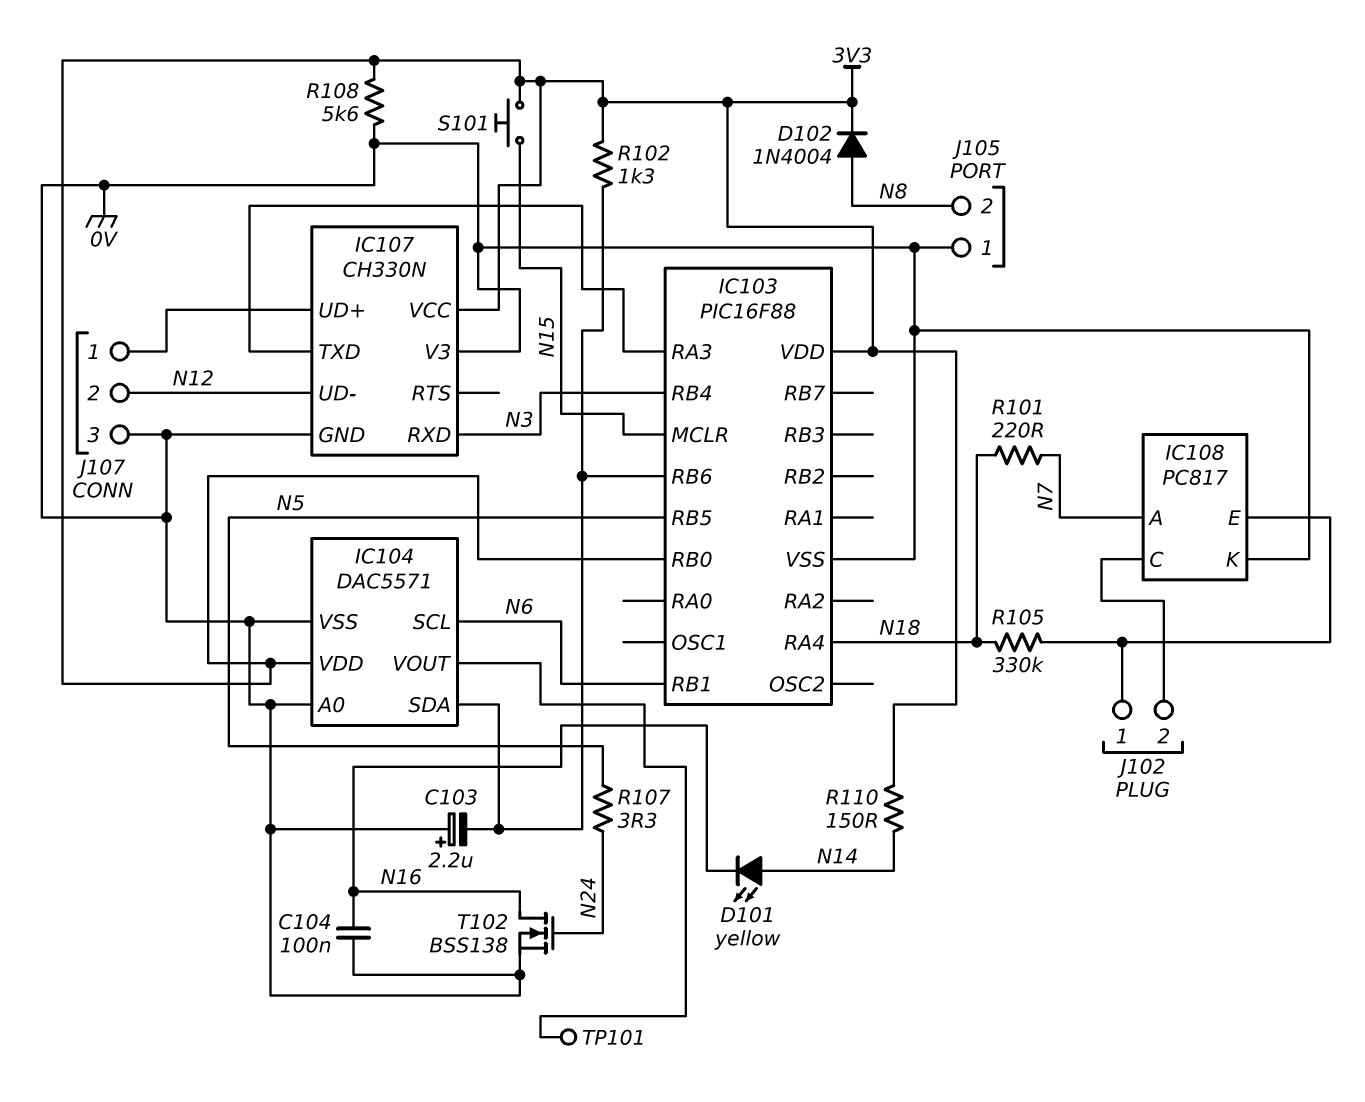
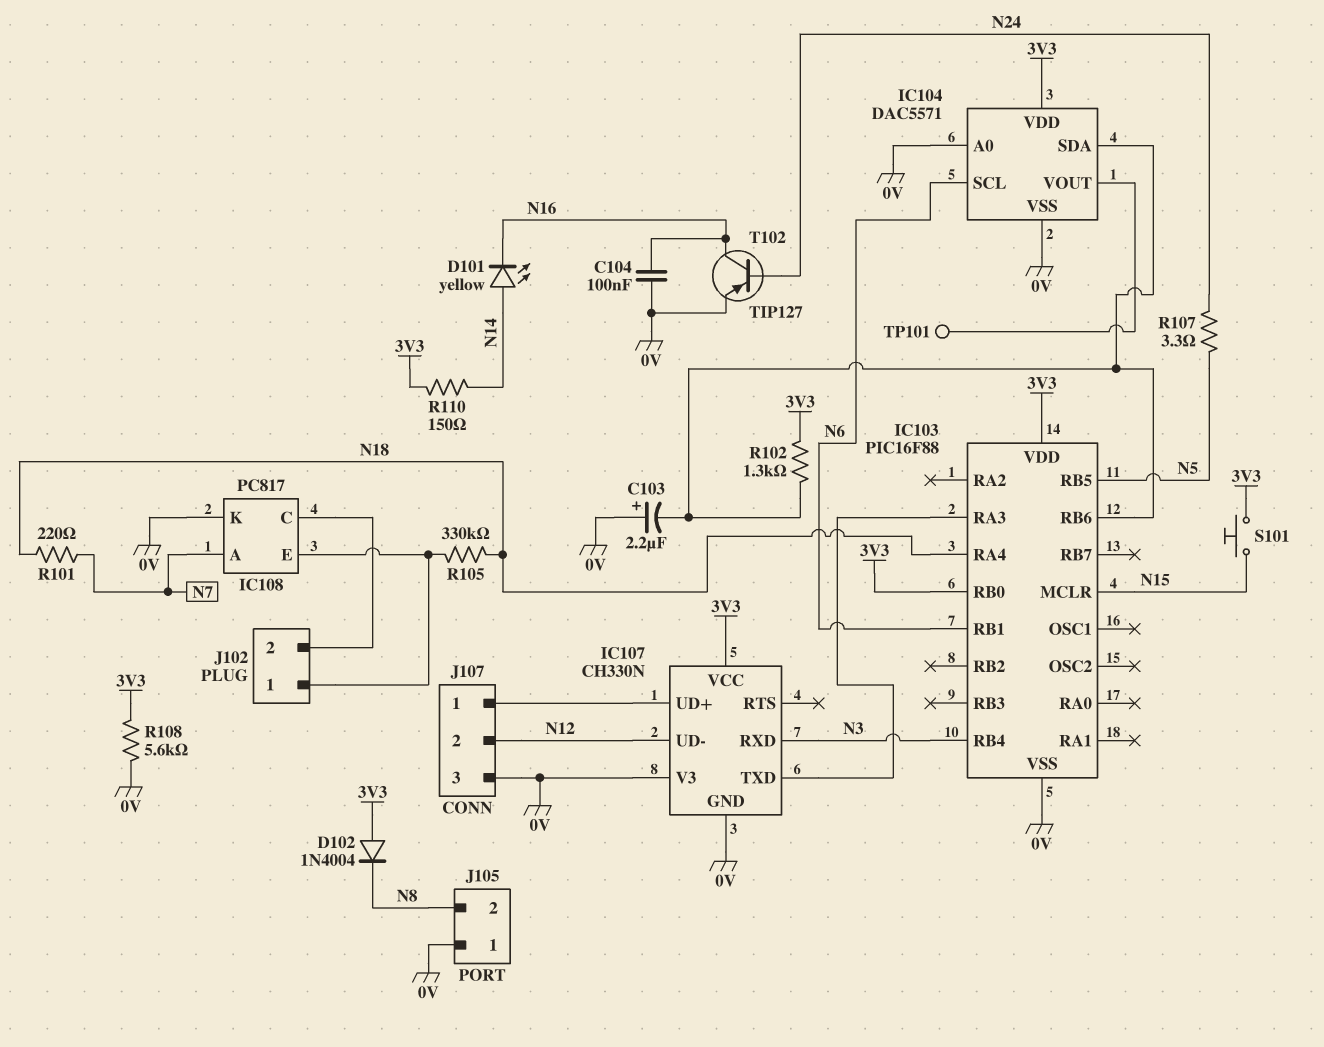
D102: diode 1N4004 (A N8, K 3V3) -> diode 1N4004 (A 3V3, K N8)
T102: NMOS BSS138 (G N24, D N16, S 0V) -> PNP TIP127 (B N24, C N16, E 0V)

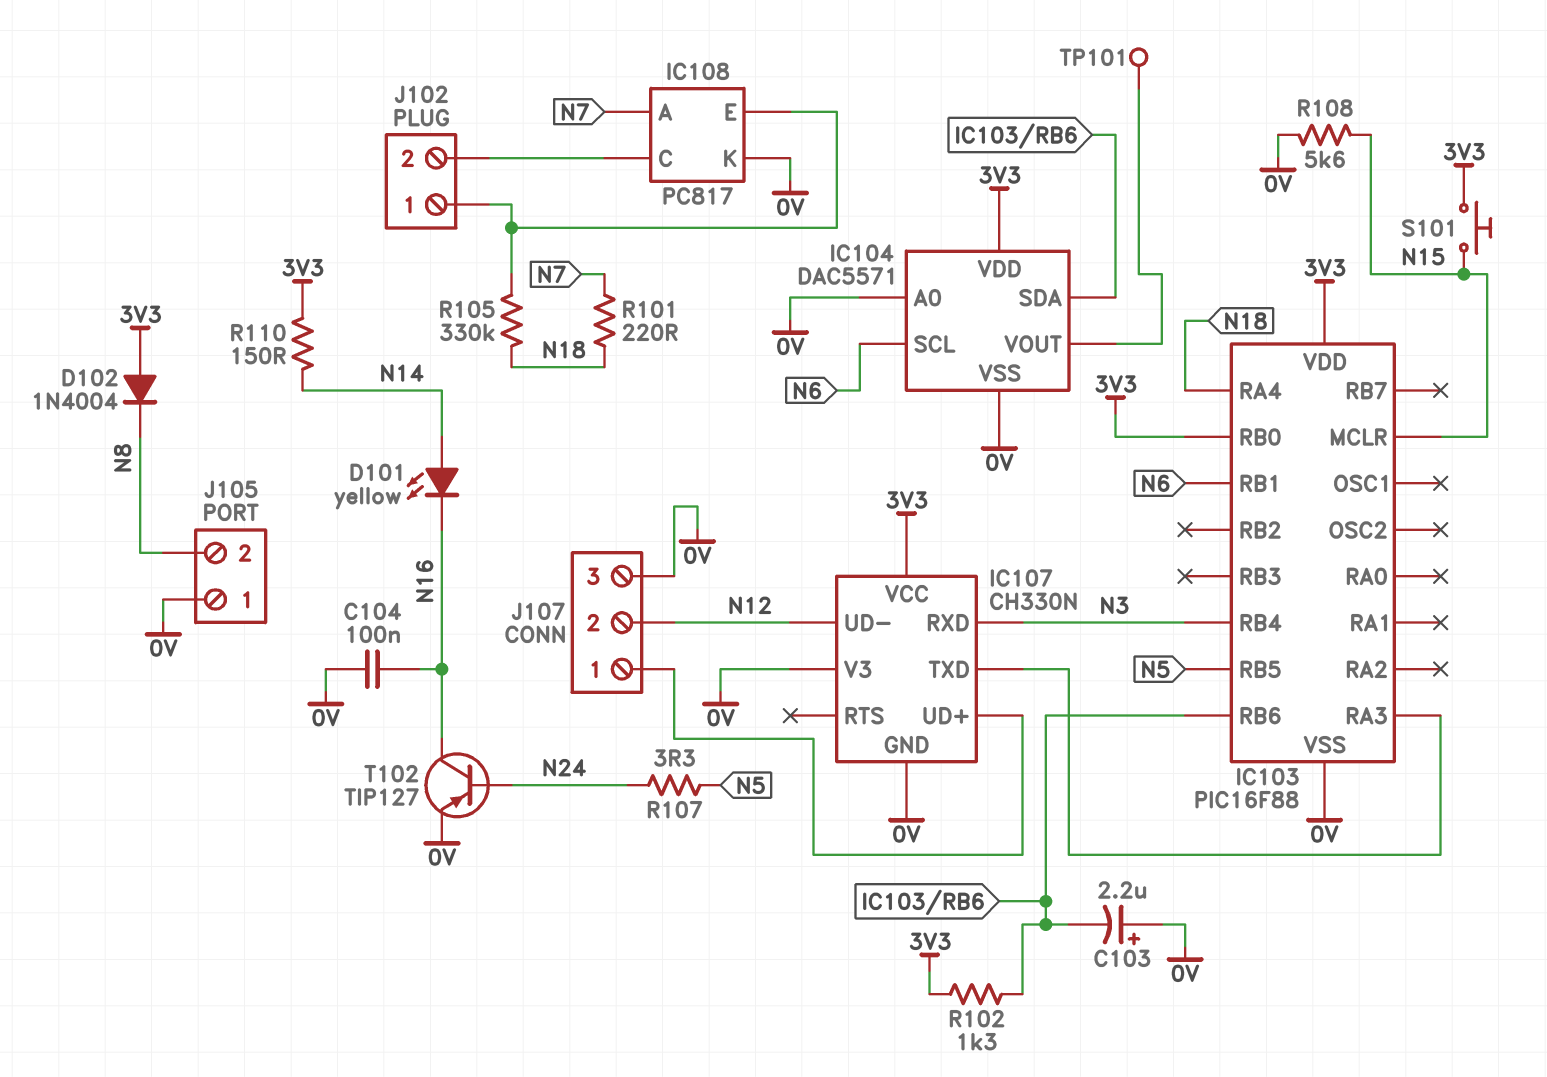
R108: 5.6k (0V, 3V3) -> 5.6k (0V, N15)

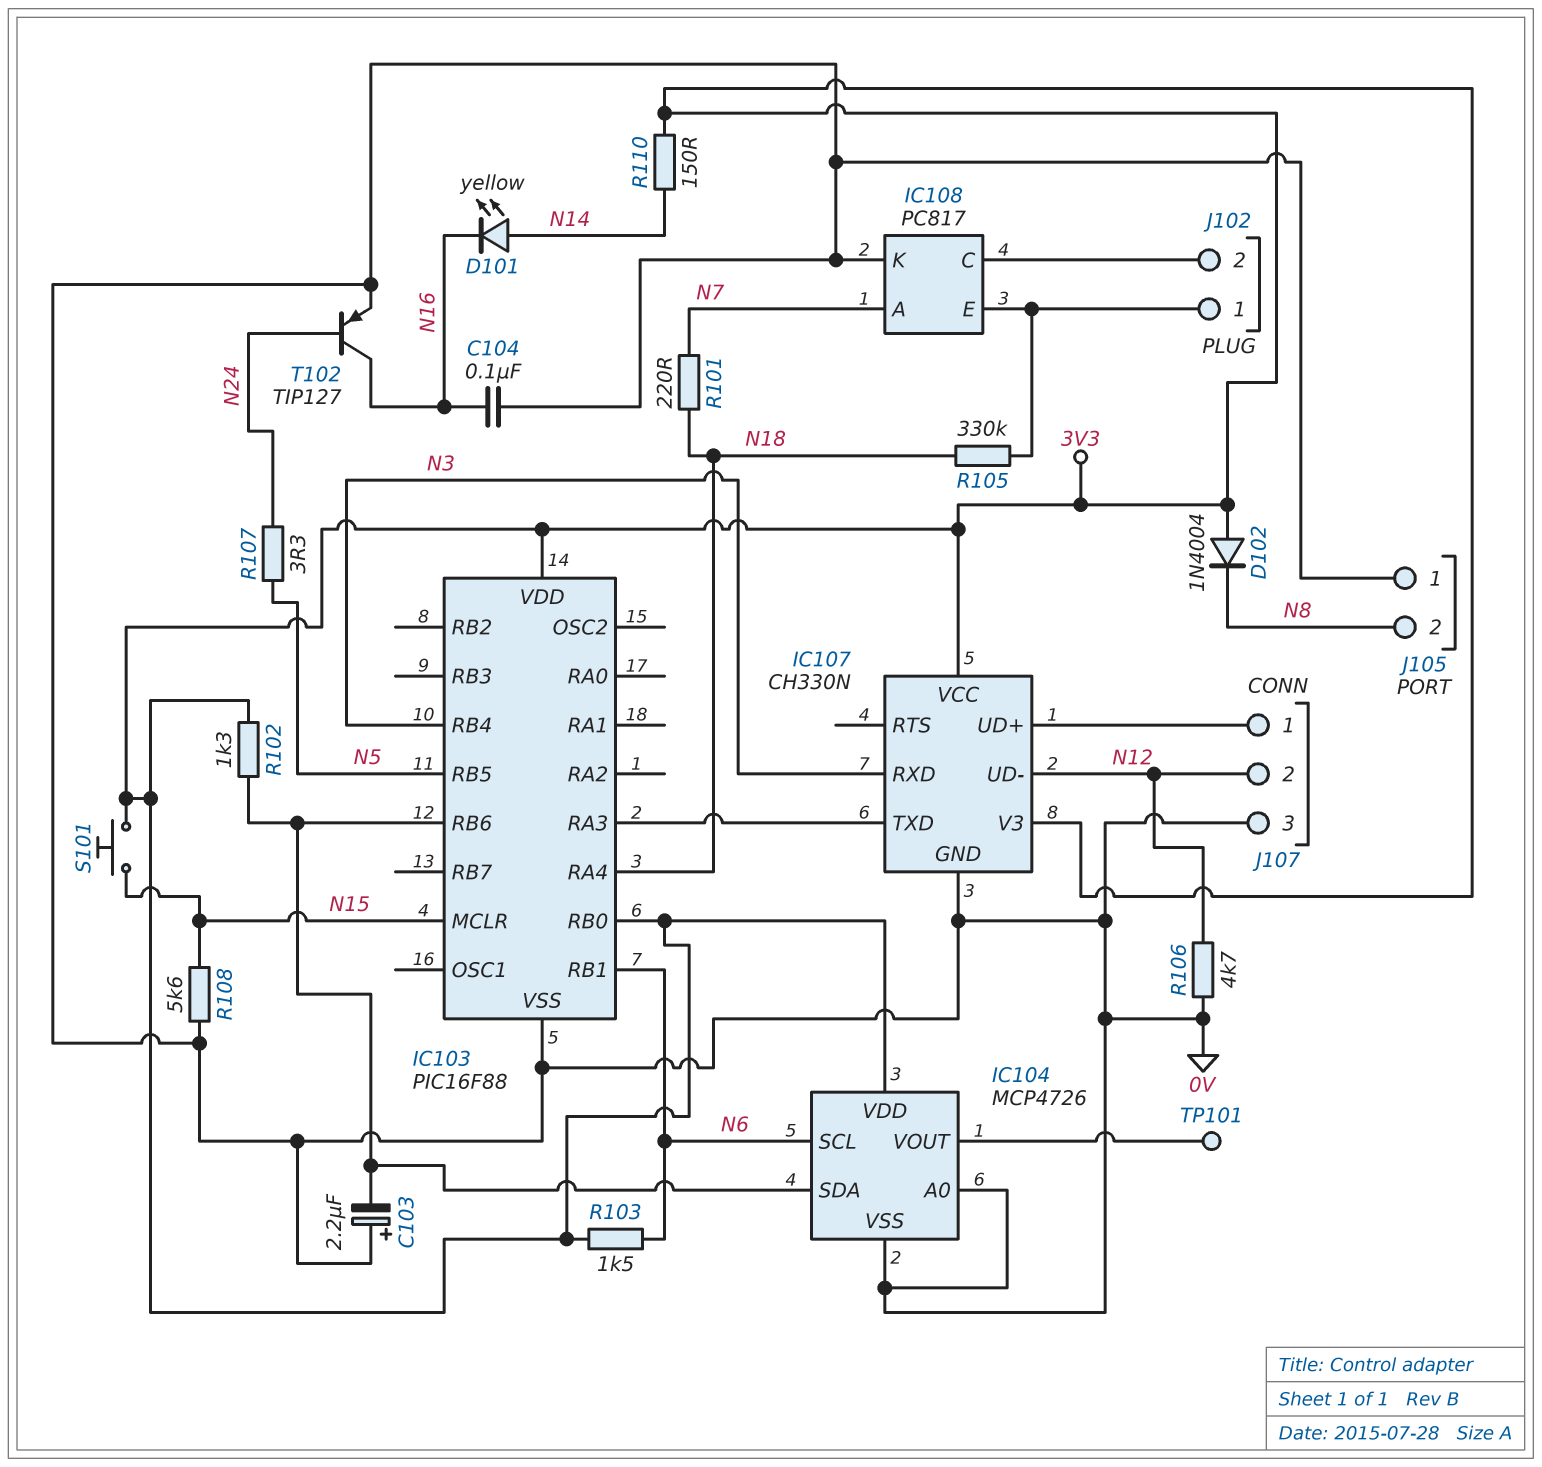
IC104: DAC5571 -> MCP4726
IC107 pin V3: 0V -> 3V3
R103: none -> 1.5k (3V3, N6)
R106: none -> 4.7k (0V, N12)

